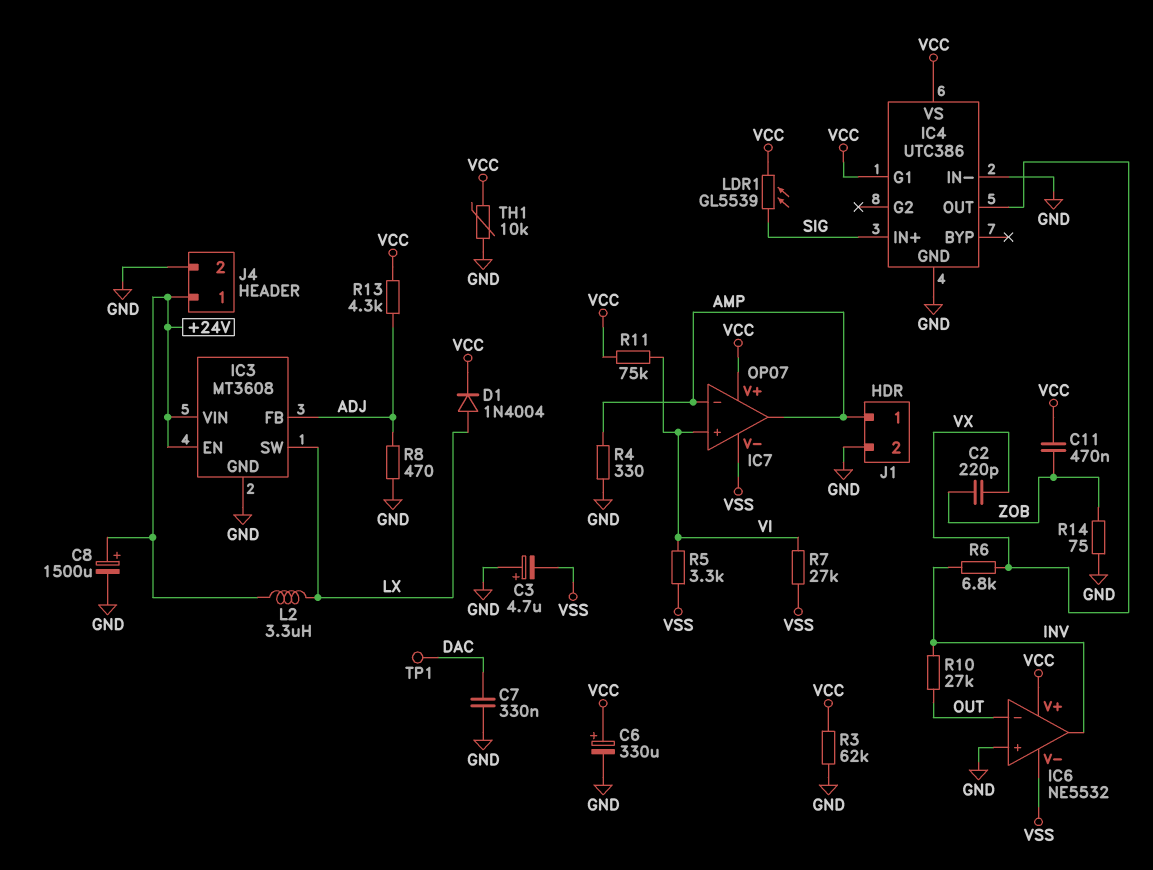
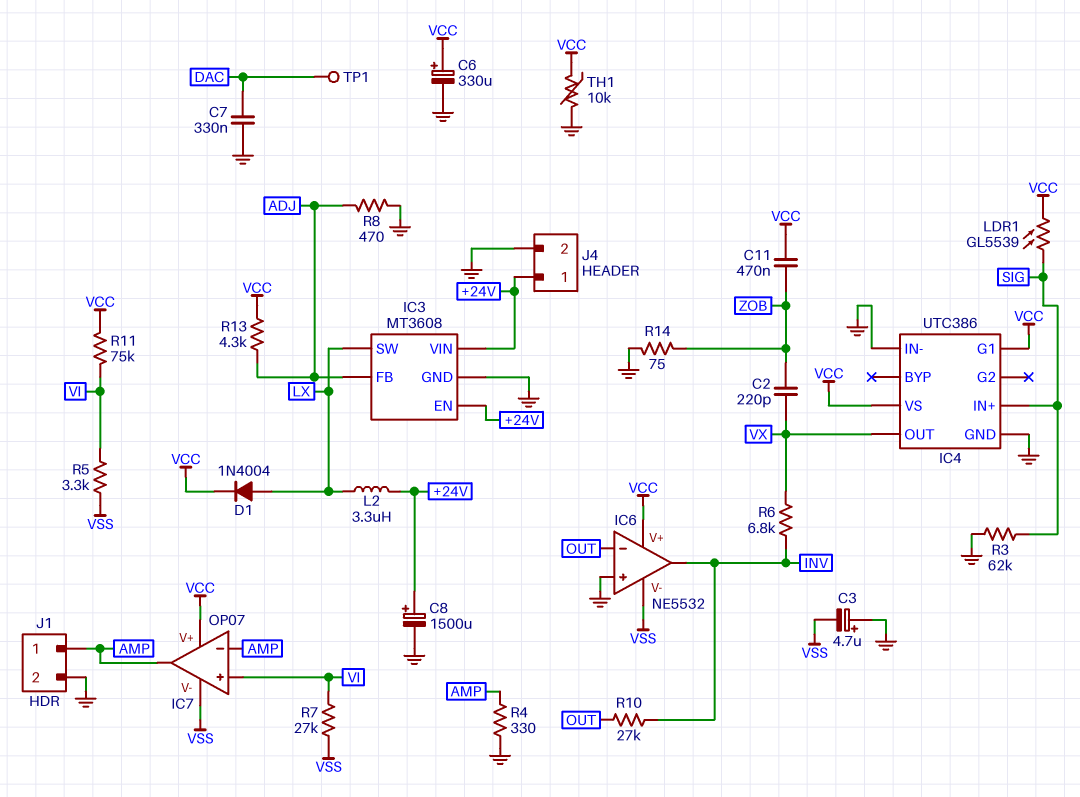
R3: 62k (GND, VCC) -> 62k (GND, SIG)

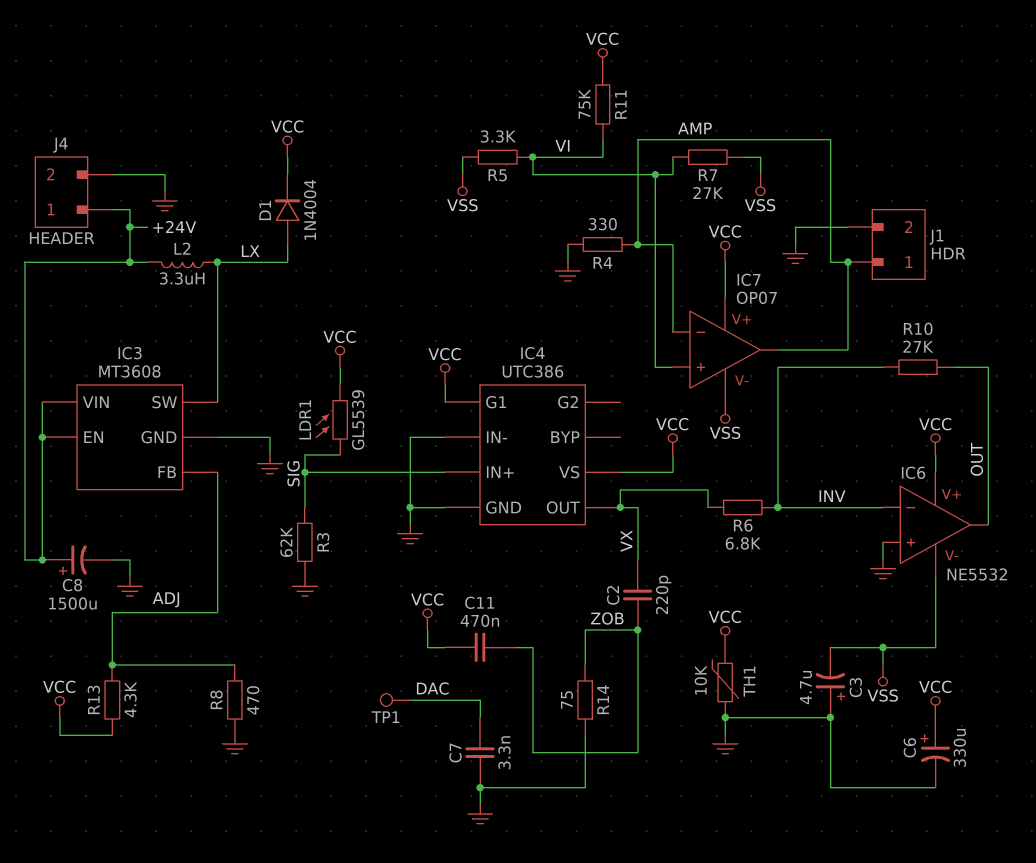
C7: 330nF (DAC, GND) -> 3.3nF (DAC, GND)
IC6 pin in-: OUT -> INV
IC6 pin out: INV -> OUT

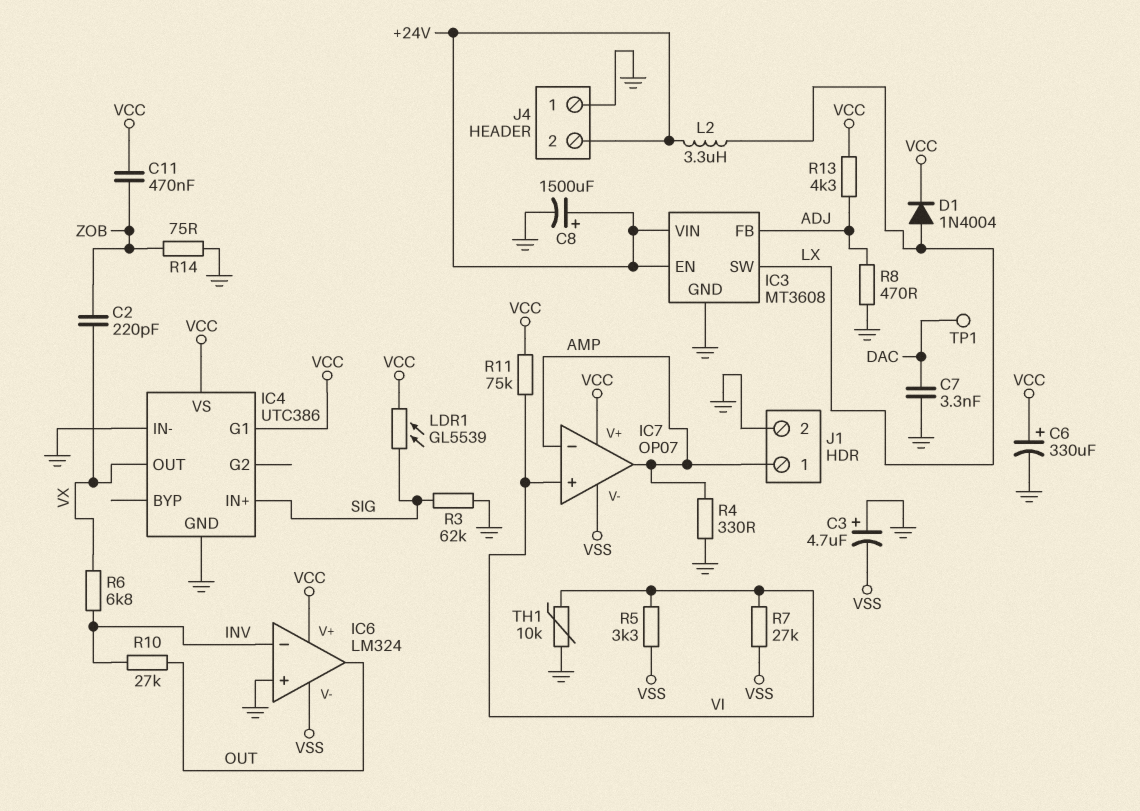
IC6: NE5532 -> LM324
J4 pin 1: +24V -> GND
J4 pin 2: GND -> +24V
TH1: 10k (GND, VCC) -> 10k (GND, VI)

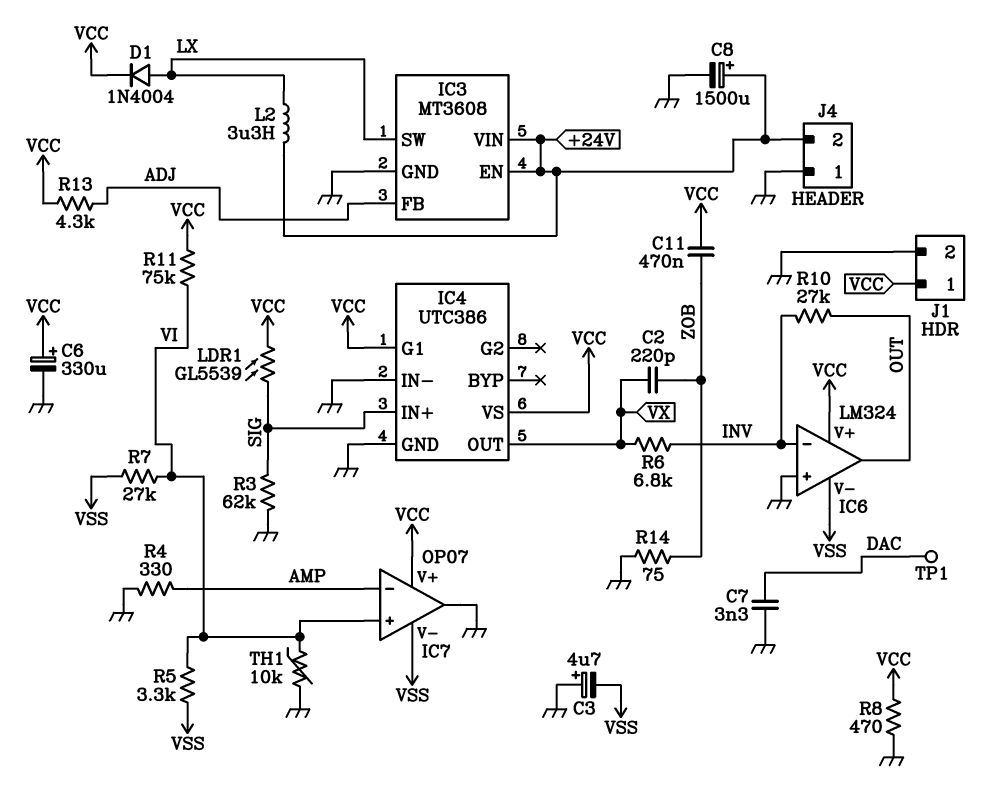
IC7 pin out: AMP -> GND
J1 pin 1: AMP -> VCC
R8: 470 (ADJ, GND) -> 470 (GND, VCC)

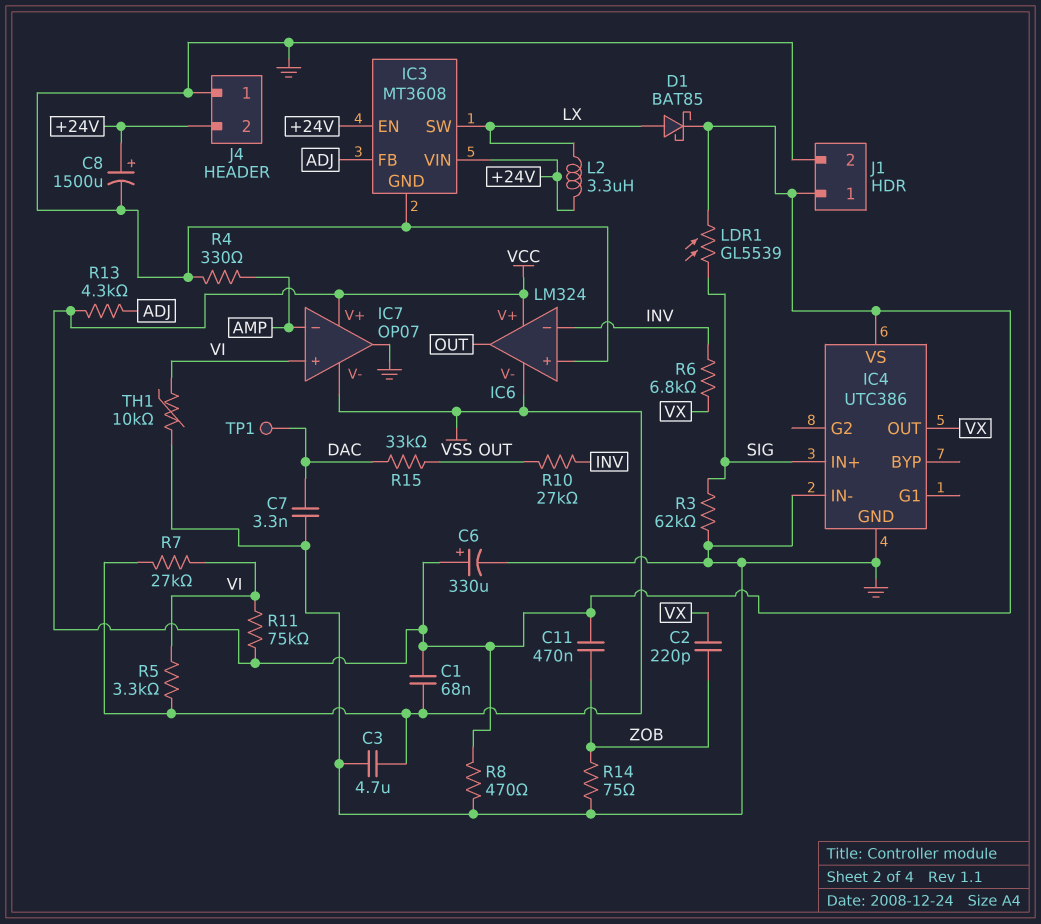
C1: none -> 68nF (VCC, VSS)
C3: 4.7uF (plus GND, minus VSS) -> 4.7uF (GND, VSS)
D1: diode 1N4004 (A LX, K VCC) -> schottky BAT85 (A LX, K VCC)
IC4 pin G1: VCC -> none
R15: none -> 33k (DAC, OUT)

